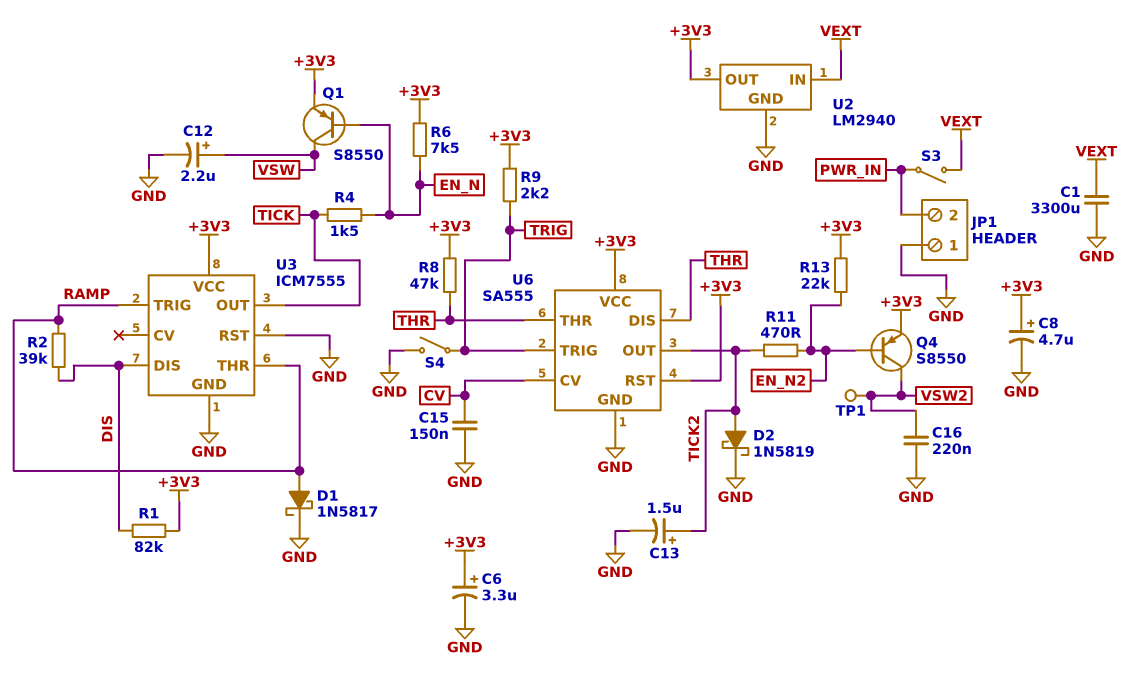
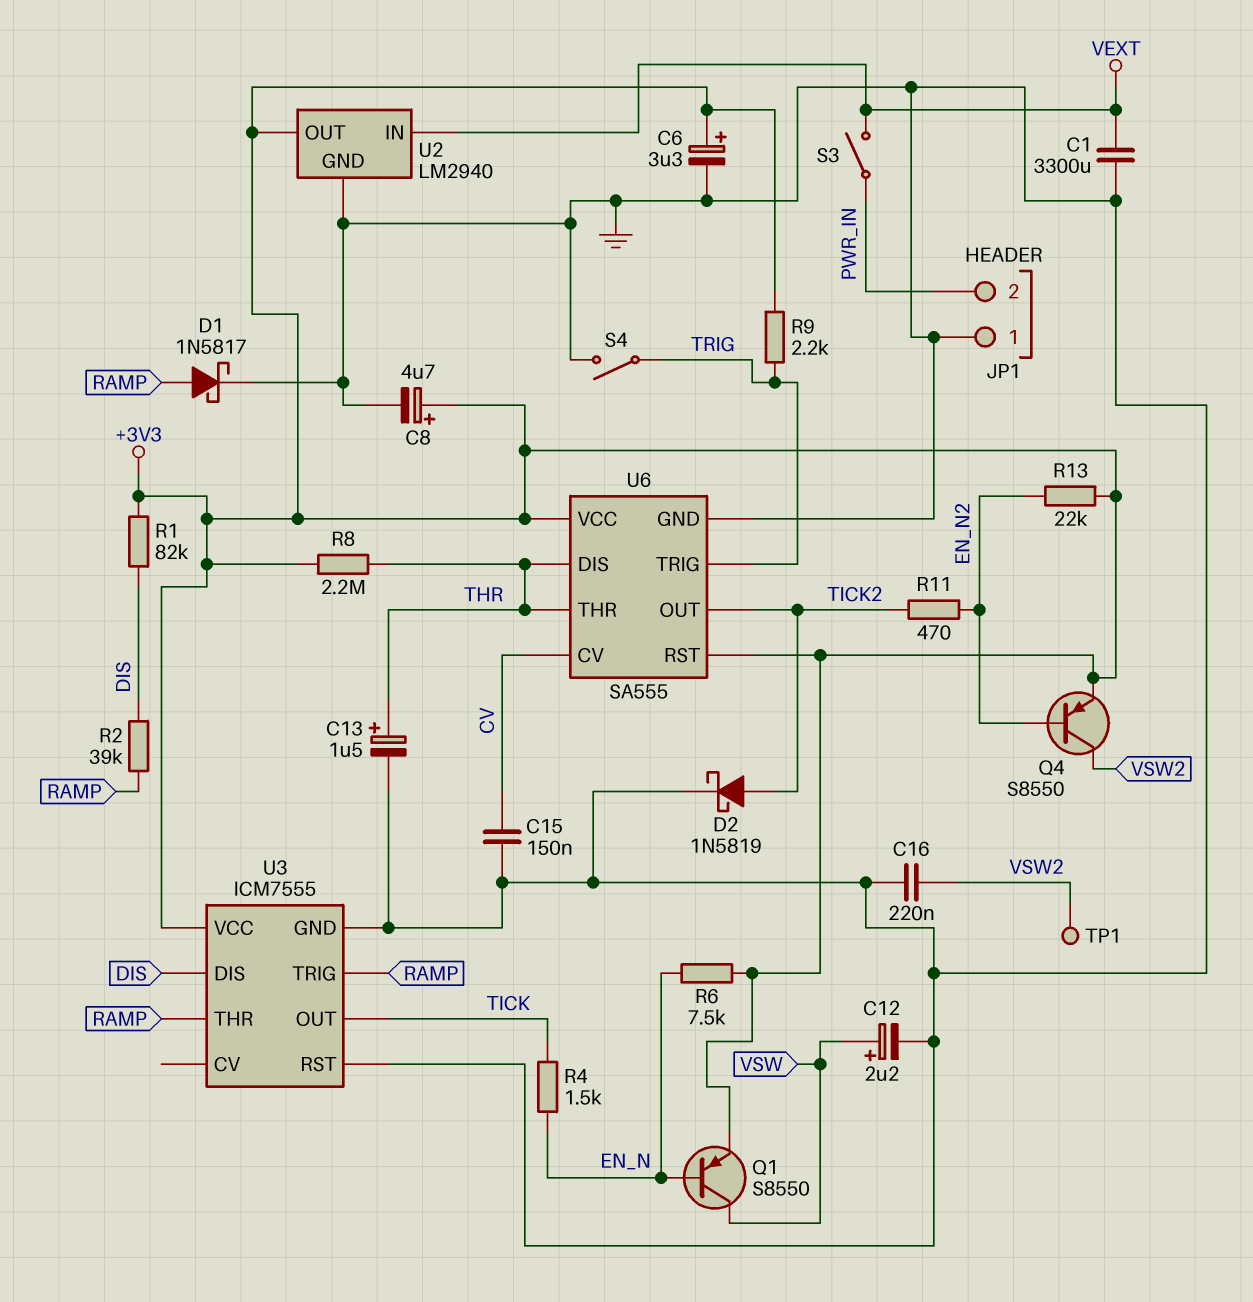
C13: 1.5uF (plus TICK2, minus GND) -> 1.5uF (plus THR, minus GND)
R8: 47k (+3V3, THR) -> 2.2M (+3V3, THR)

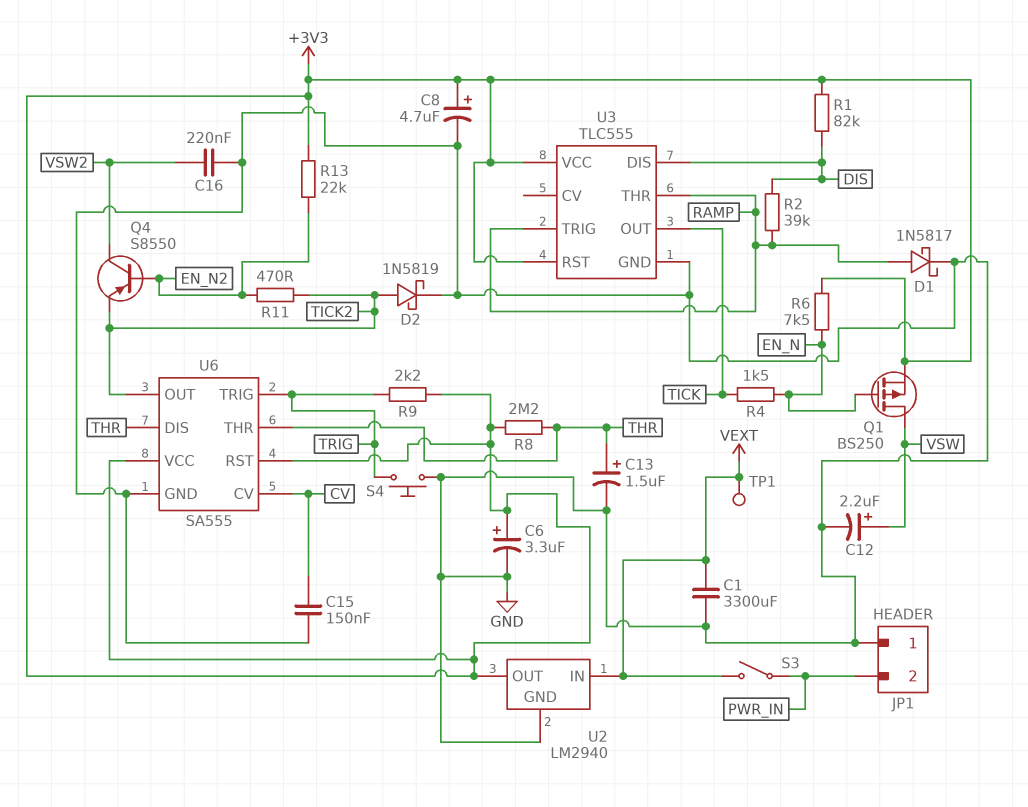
Q1: PNP S8550 (B EN_N, C VSW, E +3V3) -> PMOS BS250 (G EN_N, D VSW, S +3V3)
Q4: PNP S8550 (B EN_N2, C VSW2, E +3V3) -> PNP S8550 (B EN_N2, C VSW2, E TICK2)
S4: switch (GND, TRIG) -> button (GND, TRIG)
TP1: test point (VSW2) -> test point (VEXT)
U3: ICM7555 -> TLC555
U3 pin RST: GND -> +3V3

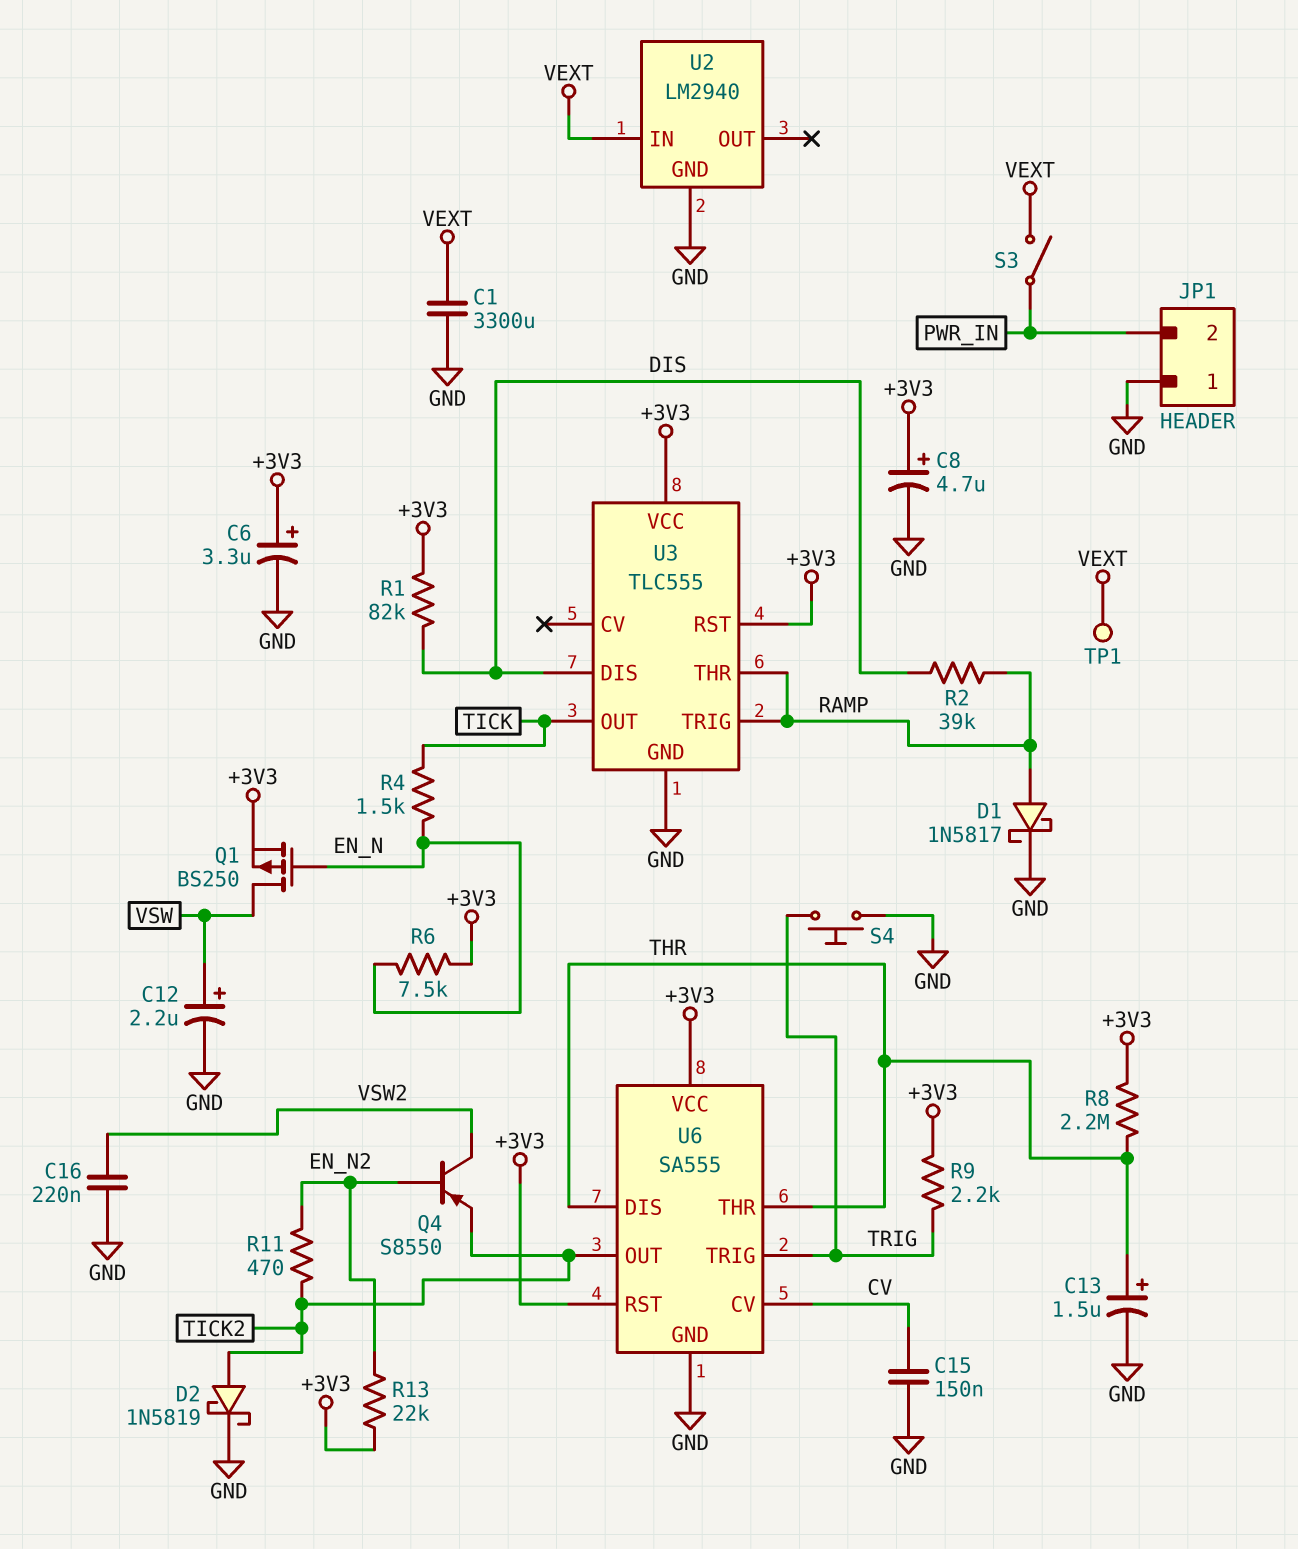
U2 pin OUT: +3V3 -> none

